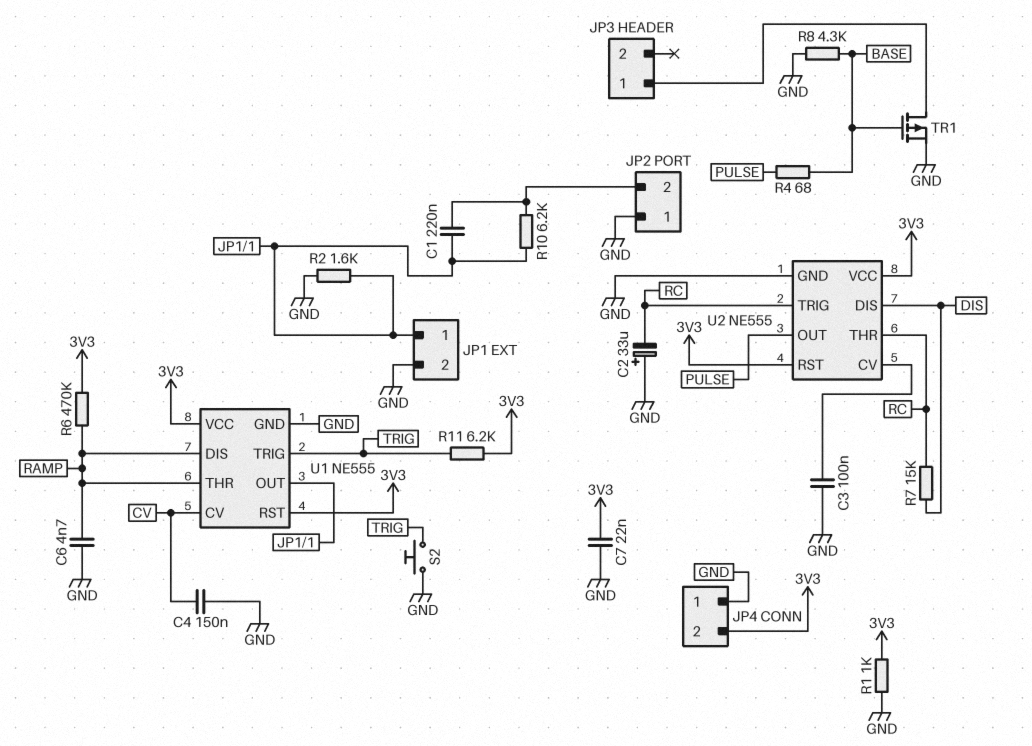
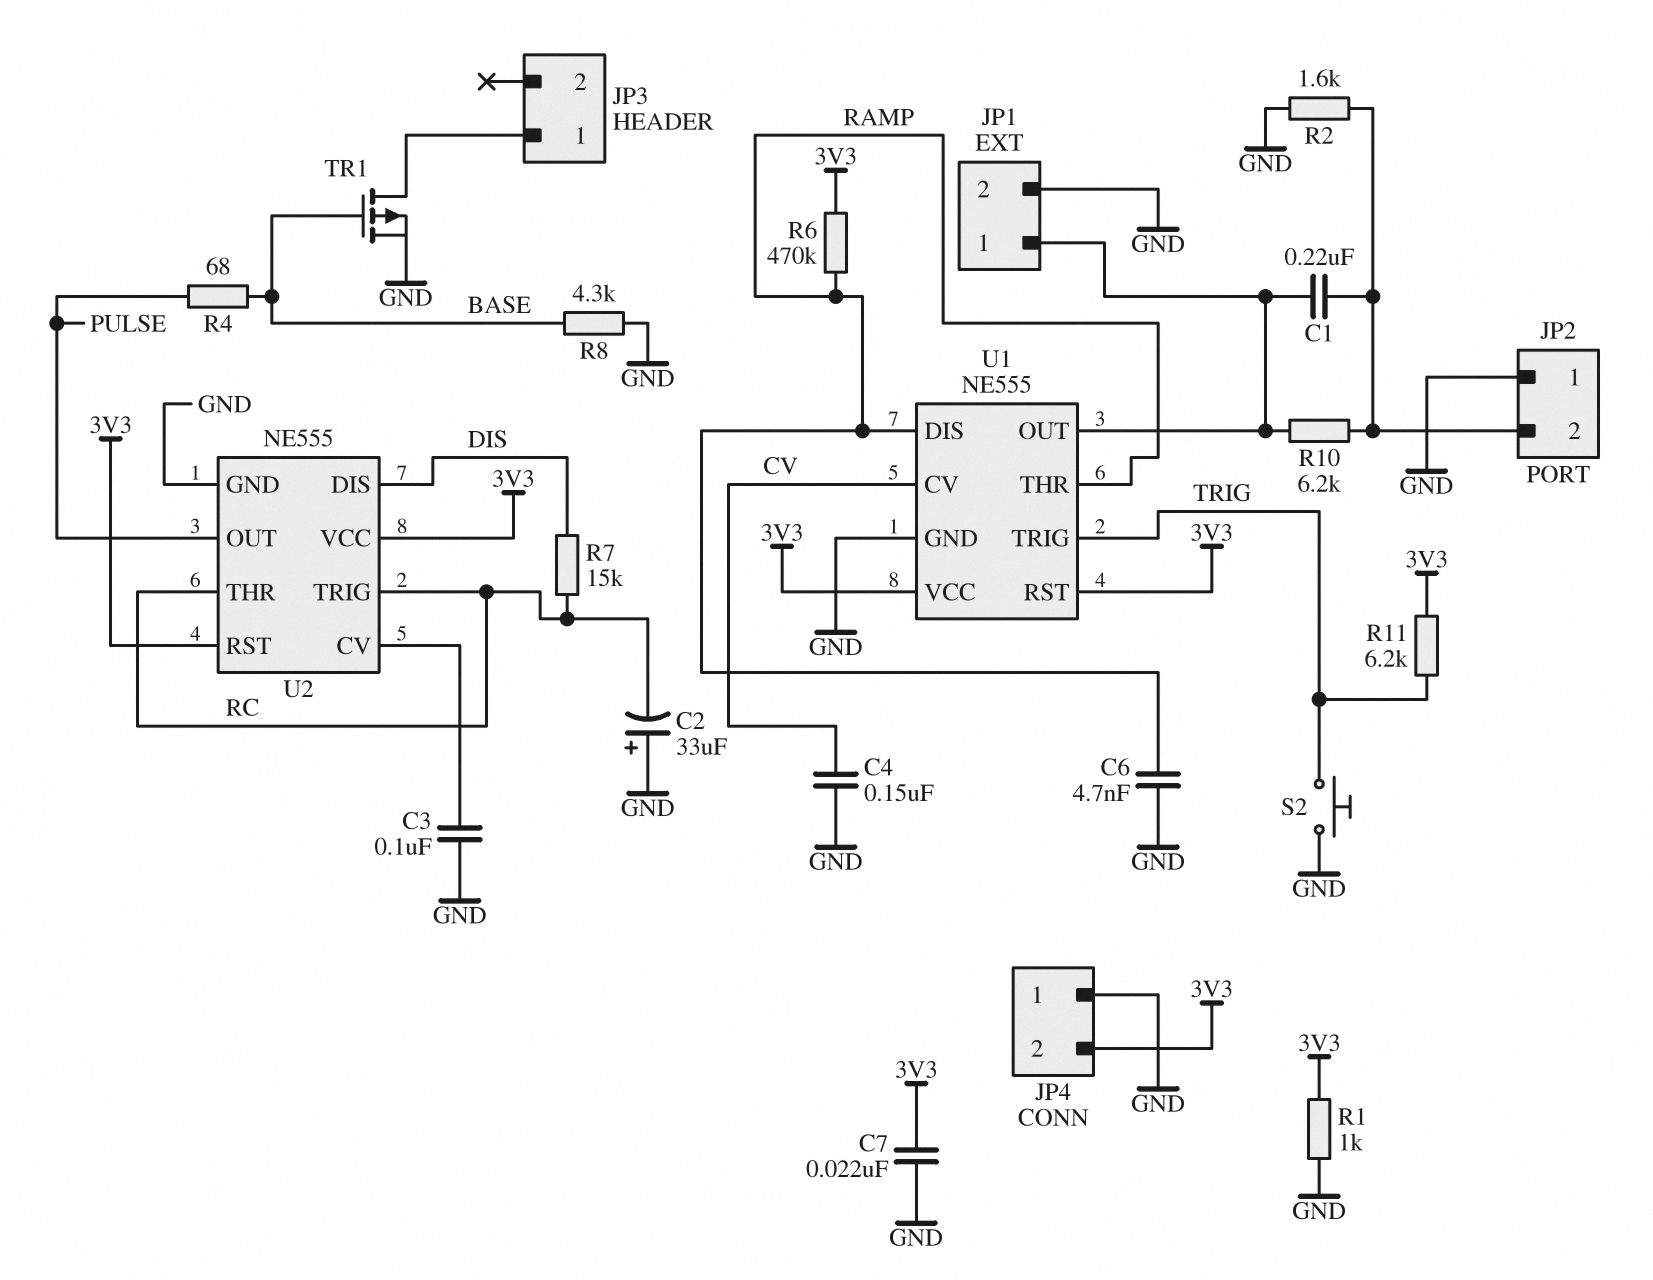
R2: 1.6k (GND, JP1/1) -> 1.6k (GND, JP2/2)

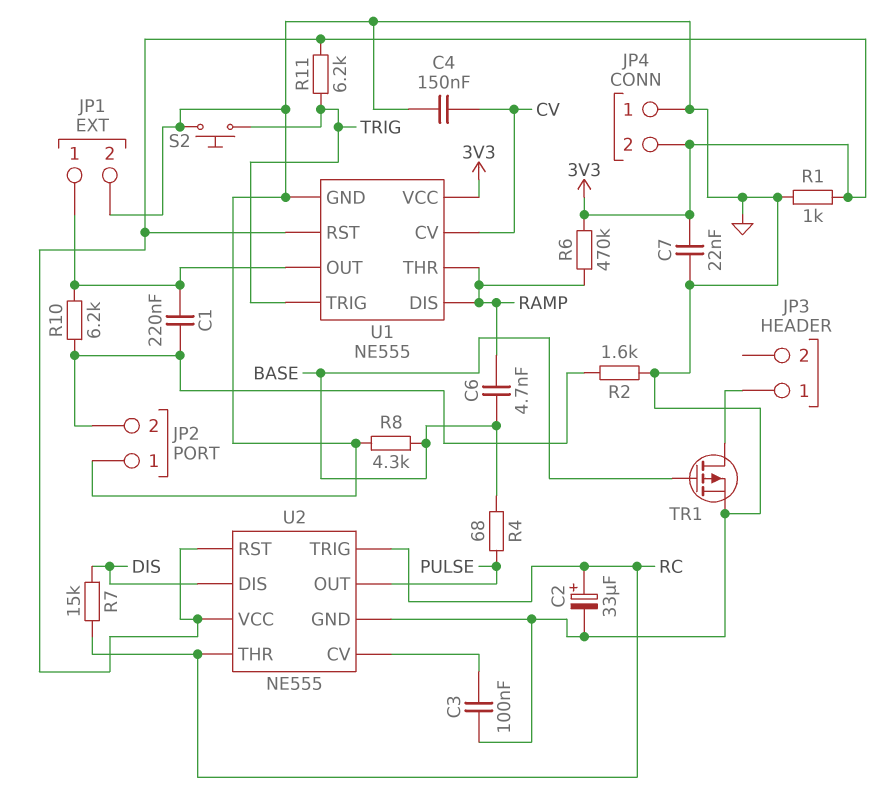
C2: 33uF (plus GND, minus RC) -> 33uF (plus RC, minus GND)
C6: 4.7nF (GND, RAMP) -> 4.7nF (BASE, RAMP)

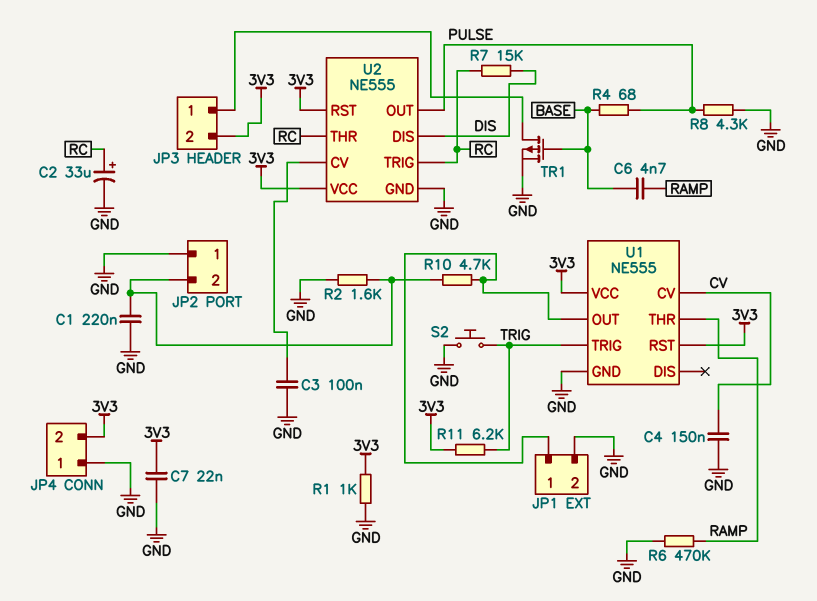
C1: 220nF (JP1/1, JP2/2) -> 220nF (GND, JP2/2)
JP3 pin 2: none -> 3V3
R6: 470k (3V3, RAMP) -> 470k (GND, RAMP)
R8: 4.3k (BASE, GND) -> 4.3k (GND, PULSE)
R10: 6.2k (JP1/1, JP2/2) -> 4.7k (JP1/1, JP2/2)
U1 pin DIS: RAMP -> none

